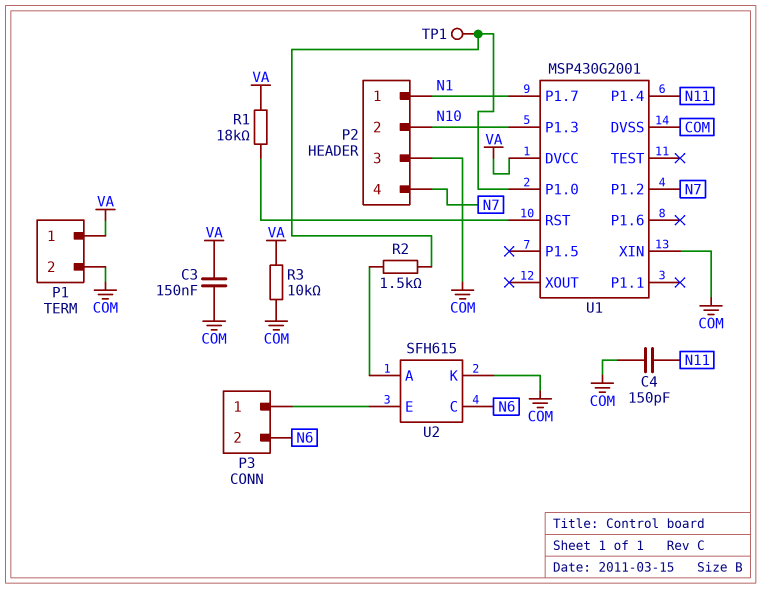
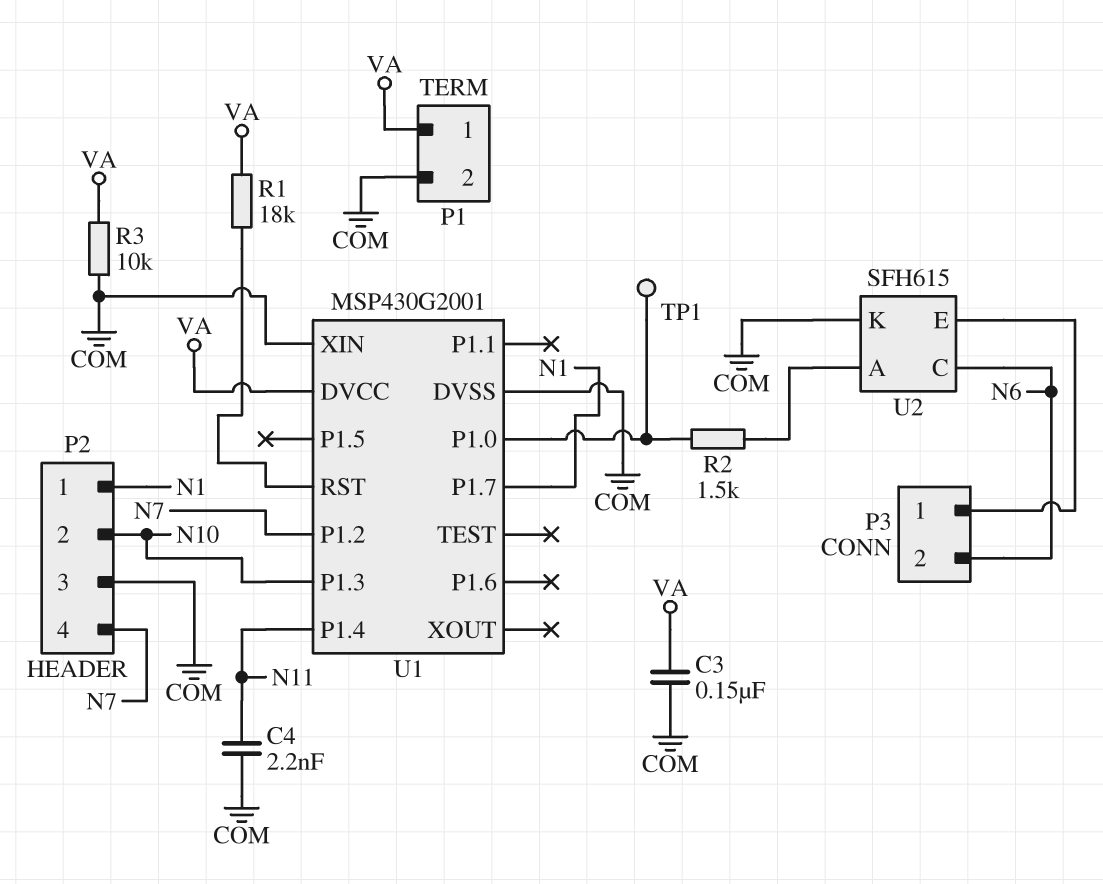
C4: 150pF (COM, N11) -> 2.2nF (COM, N11)

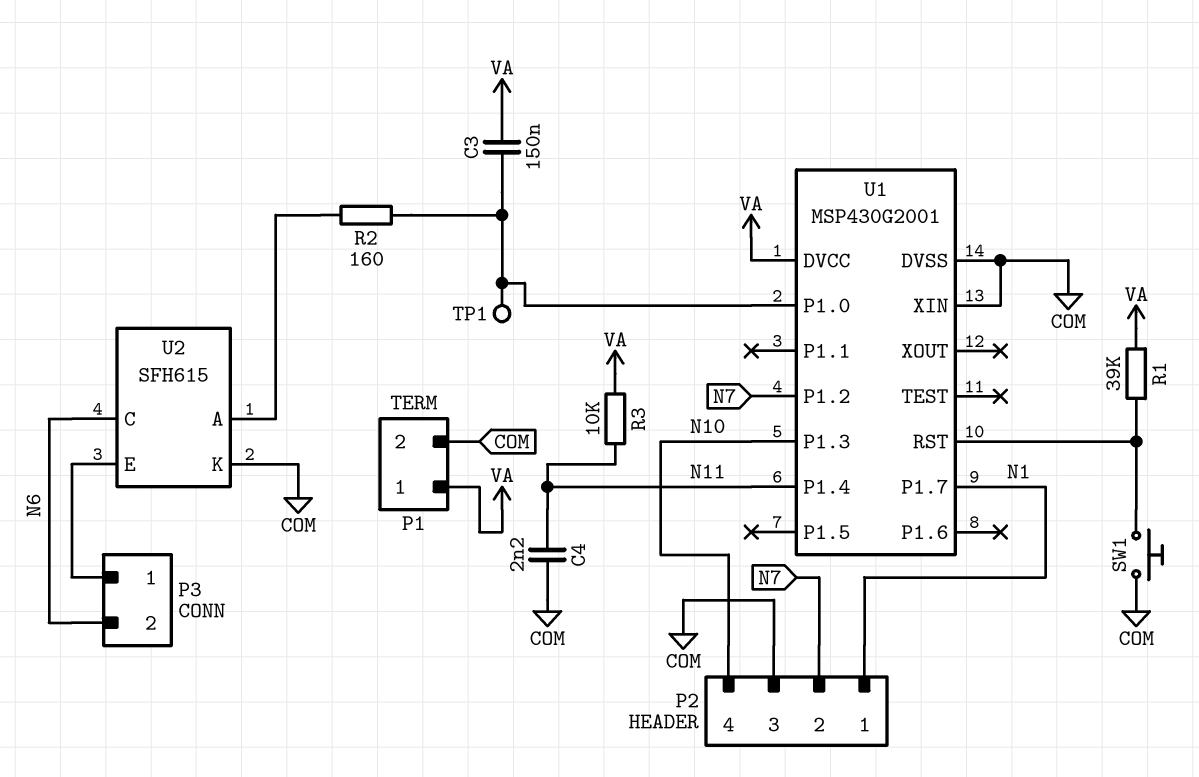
C3: 150nF (COM, VA) -> 150nF (U1/P1.0, VA)
P2 pin 2: N10 -> N7
P2 pin 4: N7 -> N10
R1: 18k (U1/RST, VA) -> 39k (U1/RST, VA)
R2: 1.5k (U1/P1.0, U2/A) -> 160 (U1/P1.0, U2/A)
R3: 10k (COM, VA) -> 10k (N11, VA)
SW1: none -> button (COM, U1/RST)

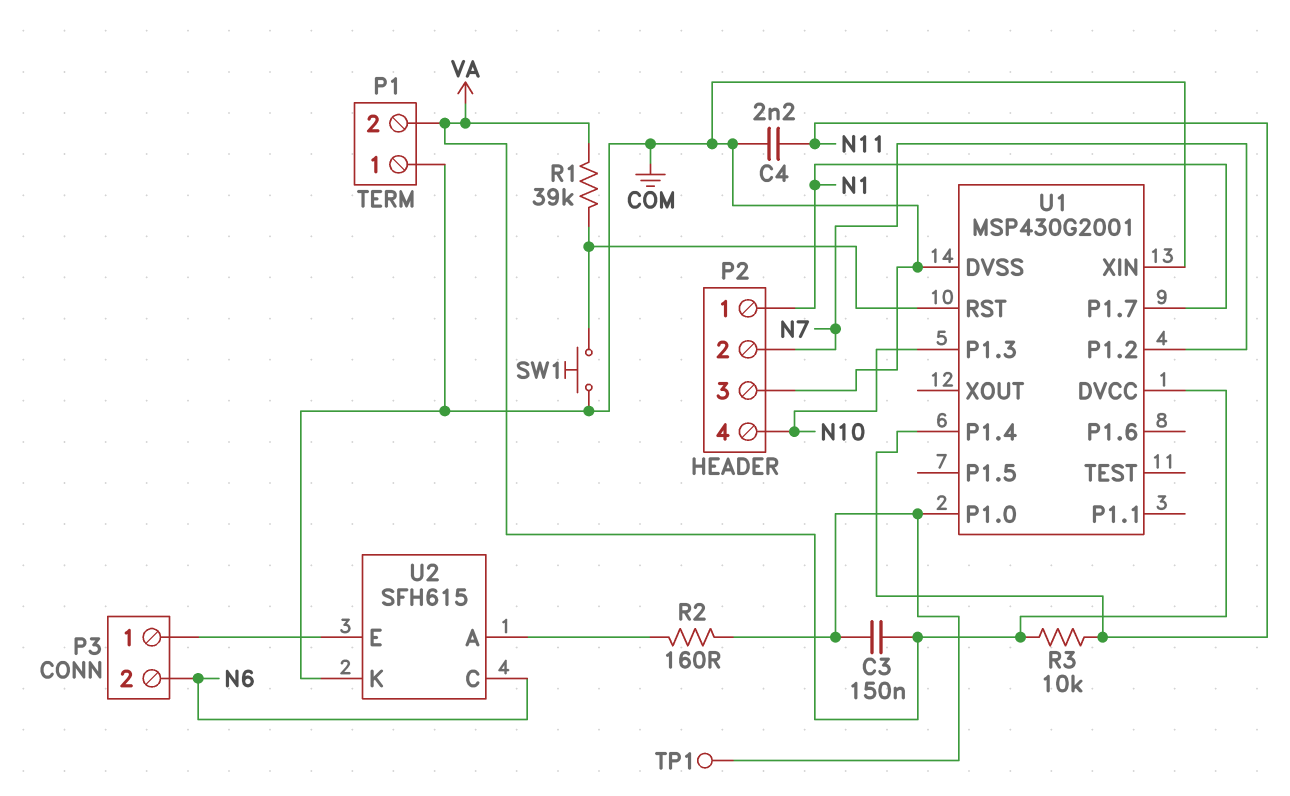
P1 pin 1: VA -> COM
P1 pin 2: COM -> VA

